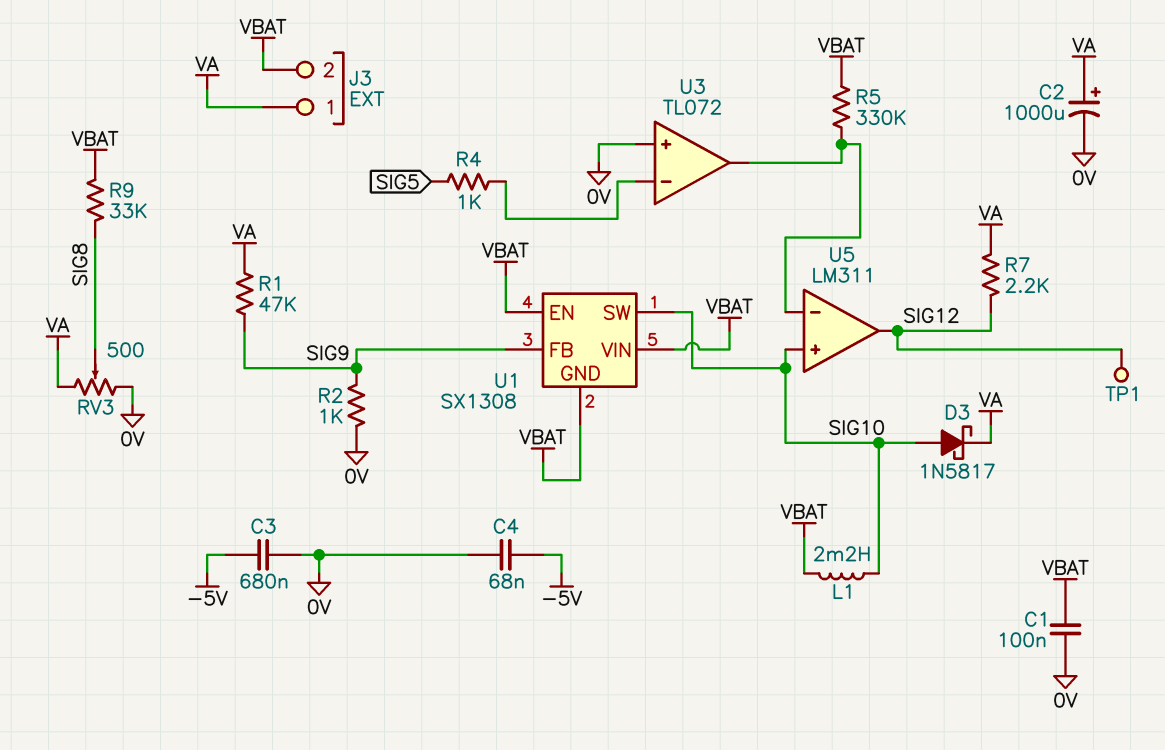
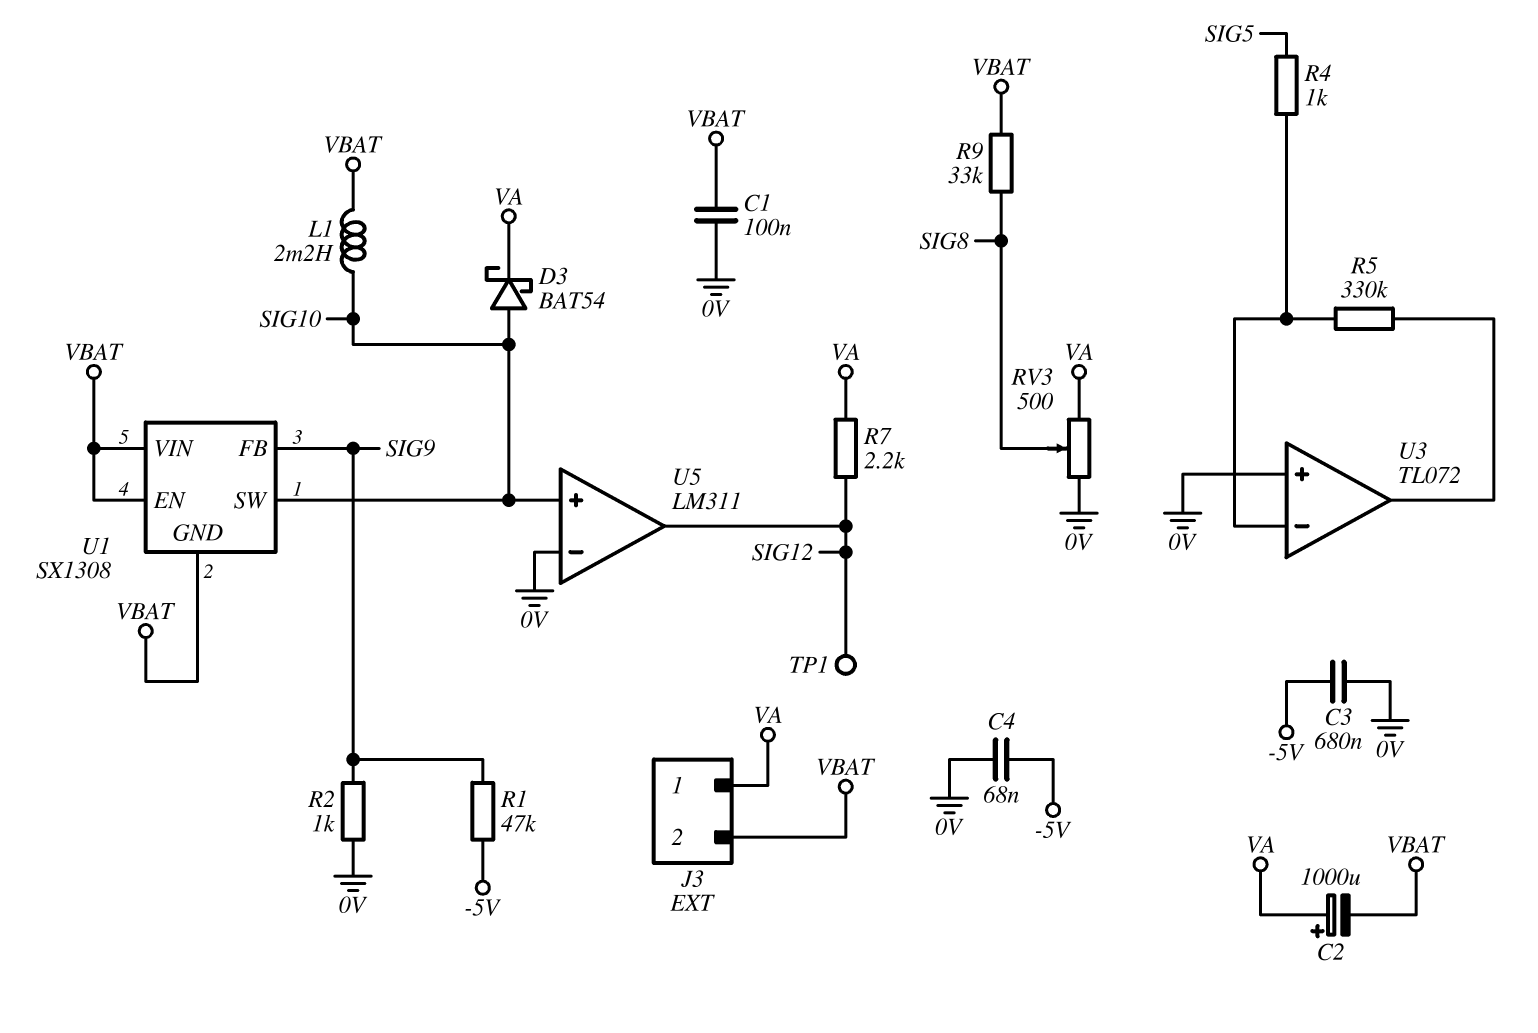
C2: 1000uF (plus VA, minus 0V) -> 1000uF (plus VA, minus VBAT)
D3: schottky 1N5817 (A SIG10, K VA) -> schottky BAT54 (A SIG10, K VA)
R1: 47k (SIG9, VA) -> 47k (-5V, SIG9)
R5: 330k (U3/out, VBAT) -> 330k (U3/in-, U3/out)
U5 pin in-: U3/out -> 0V

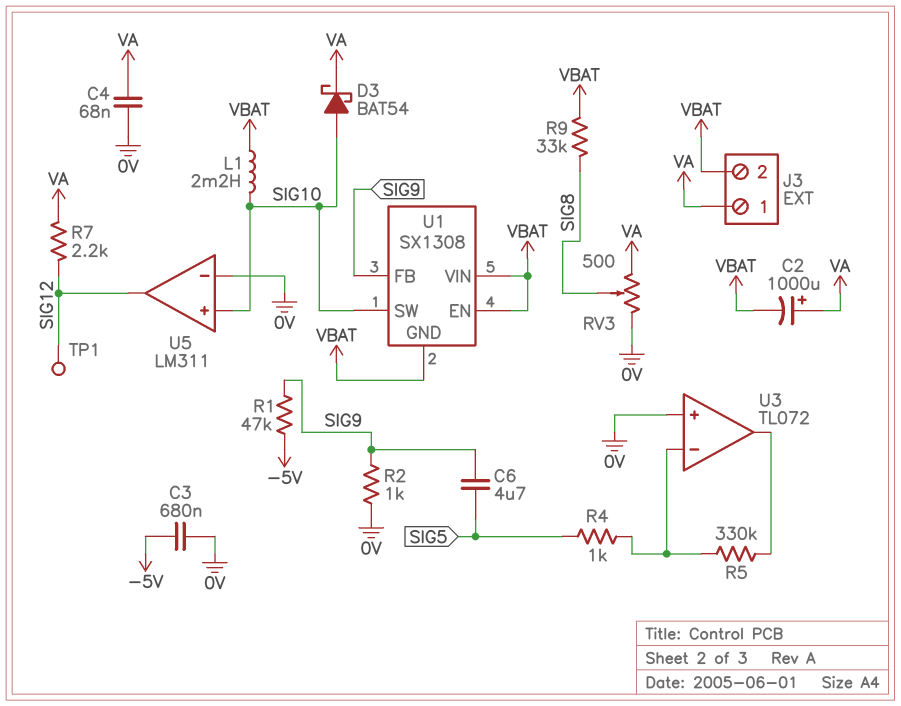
C1: 100nF (0V, VBAT) -> none
C4: 68nF (-5V, 0V) -> 68nF (0V, VA)
C6: none -> 4.7uF (SIG5, SIG9)

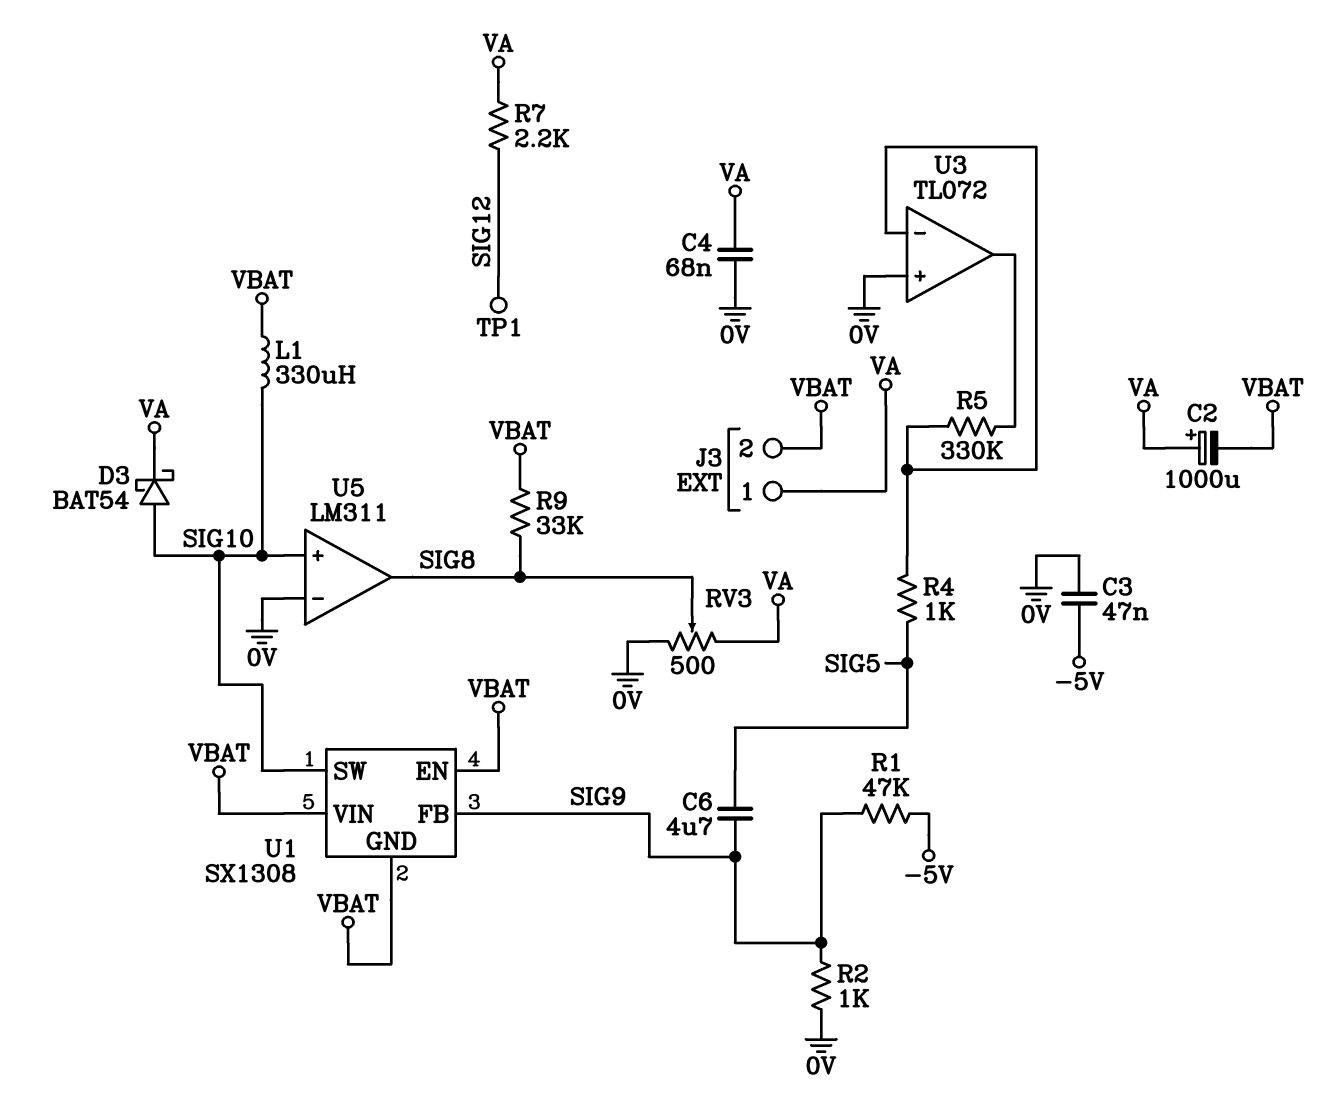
C3: 680nF (-5V, 0V) -> 47nF (-5V, 0V)
L1: 2.2mH (SIG10, VBAT) -> 330uH (SIG10, VBAT)
U5 pin out: SIG12 -> SIG8

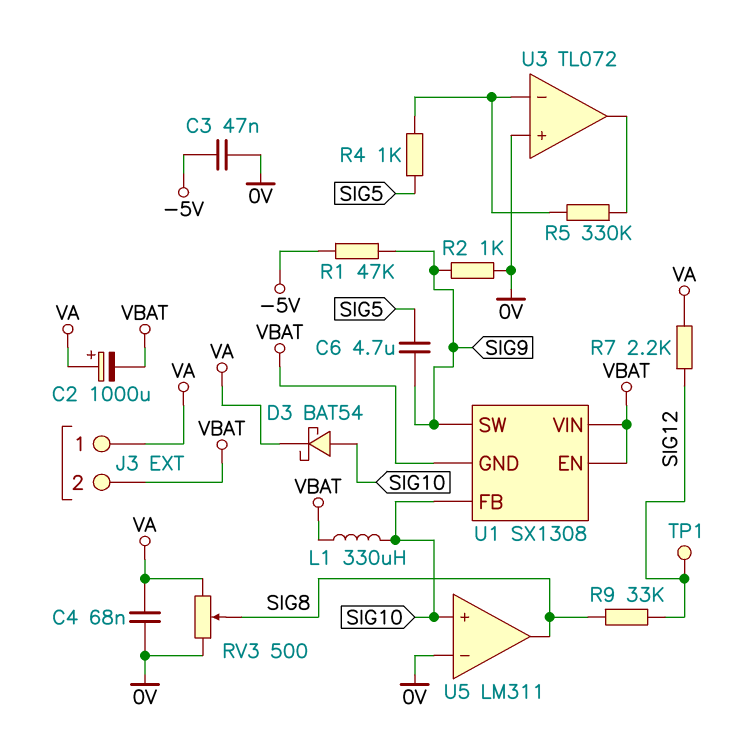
R9: 33k (SIG8, VBAT) -> 33k (SIG8, SIG12)
U1 pin FB: SIG9 -> SIG10
U1 pin SW: SIG10 -> SIG9

